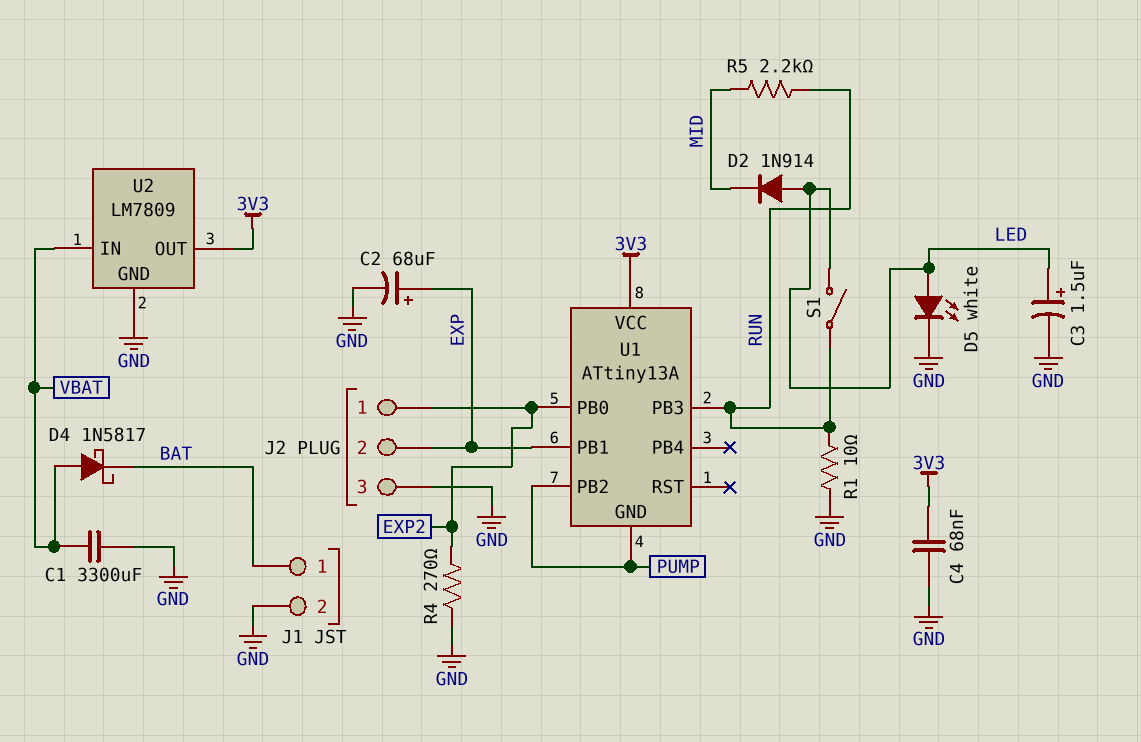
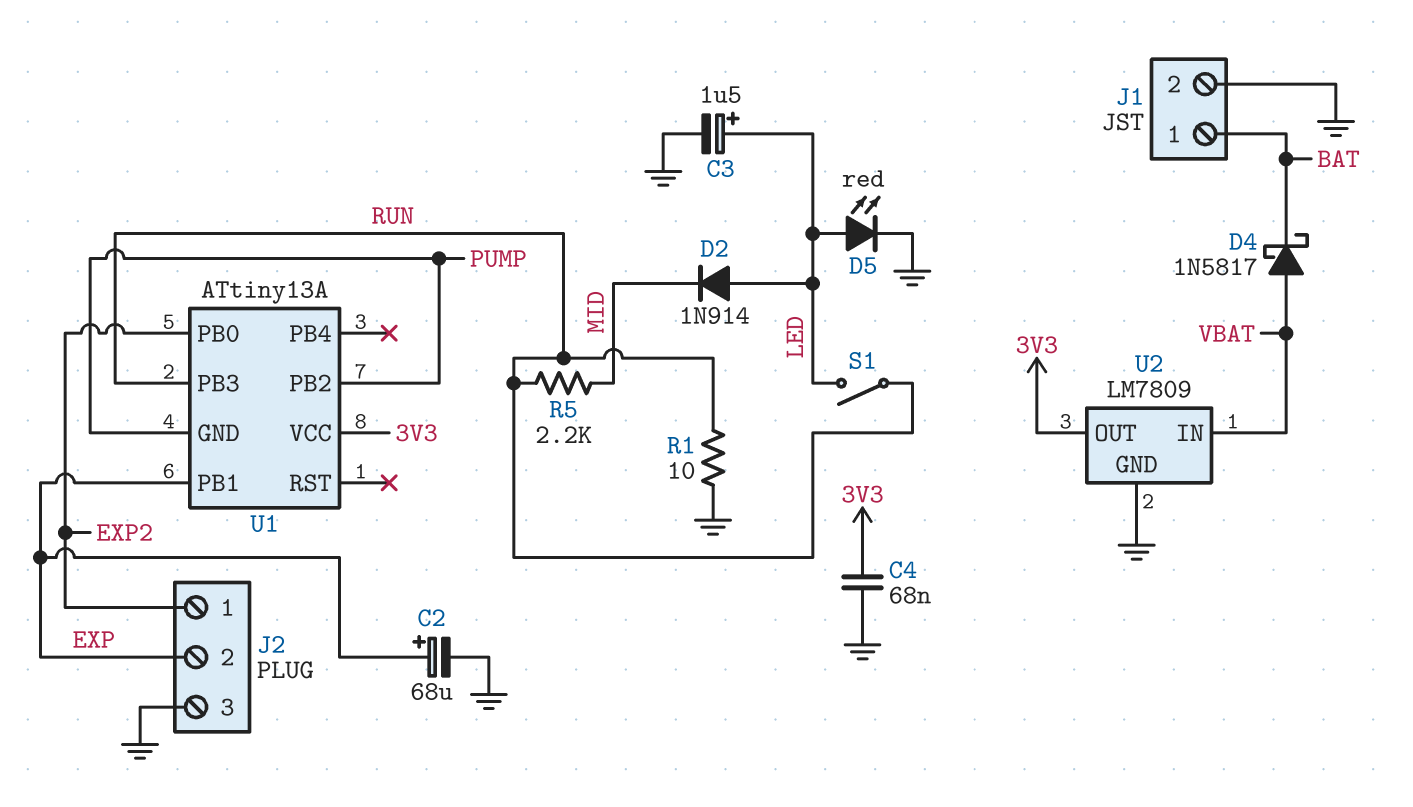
C1: 3300uF (GND, VBAT) -> none
D5: LED white (A LED, K GND) -> LED red (A LED, K GND)
R4: 270 (EXP2, GND) -> none

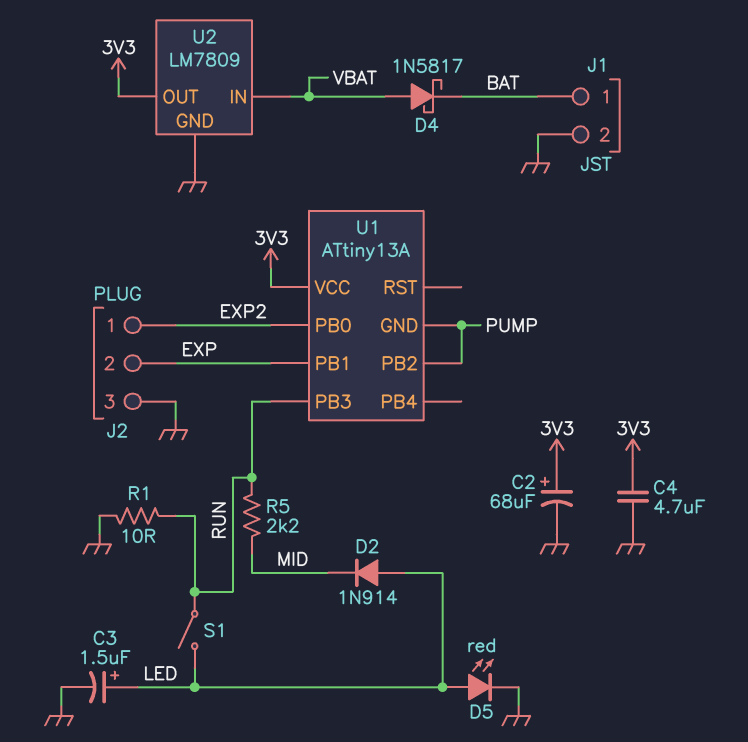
C2: 68uF (plus EXP, minus GND) -> 68uF (plus 3V3, minus GND)
C4: 68nF (3V3, GND) -> 4.7uF (3V3, GND)

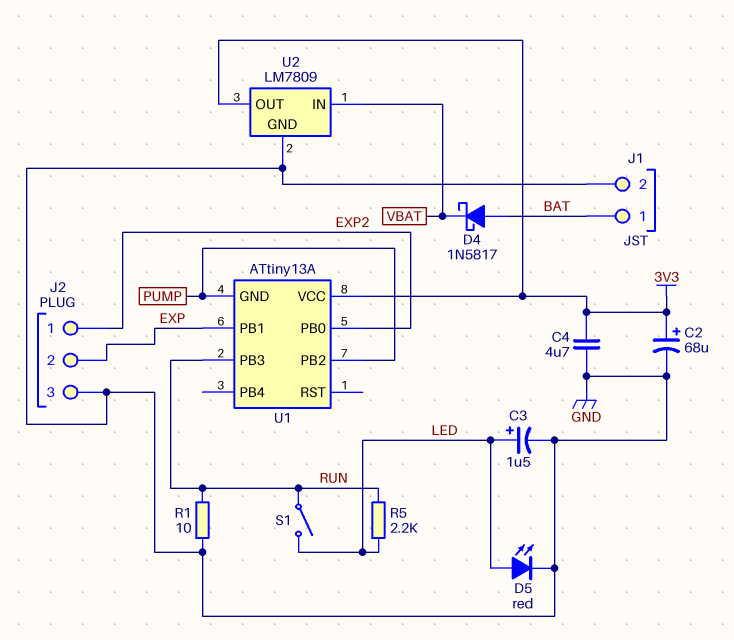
D2: diode 1N914 (A LED, K MID) -> none
D4: schottky 1N5817 (A VBAT, K BAT) -> schottky 1N5817 (A BAT, K VBAT)
R5: 2.2k (MID, RUN) -> 2.2k (LED, RUN)

